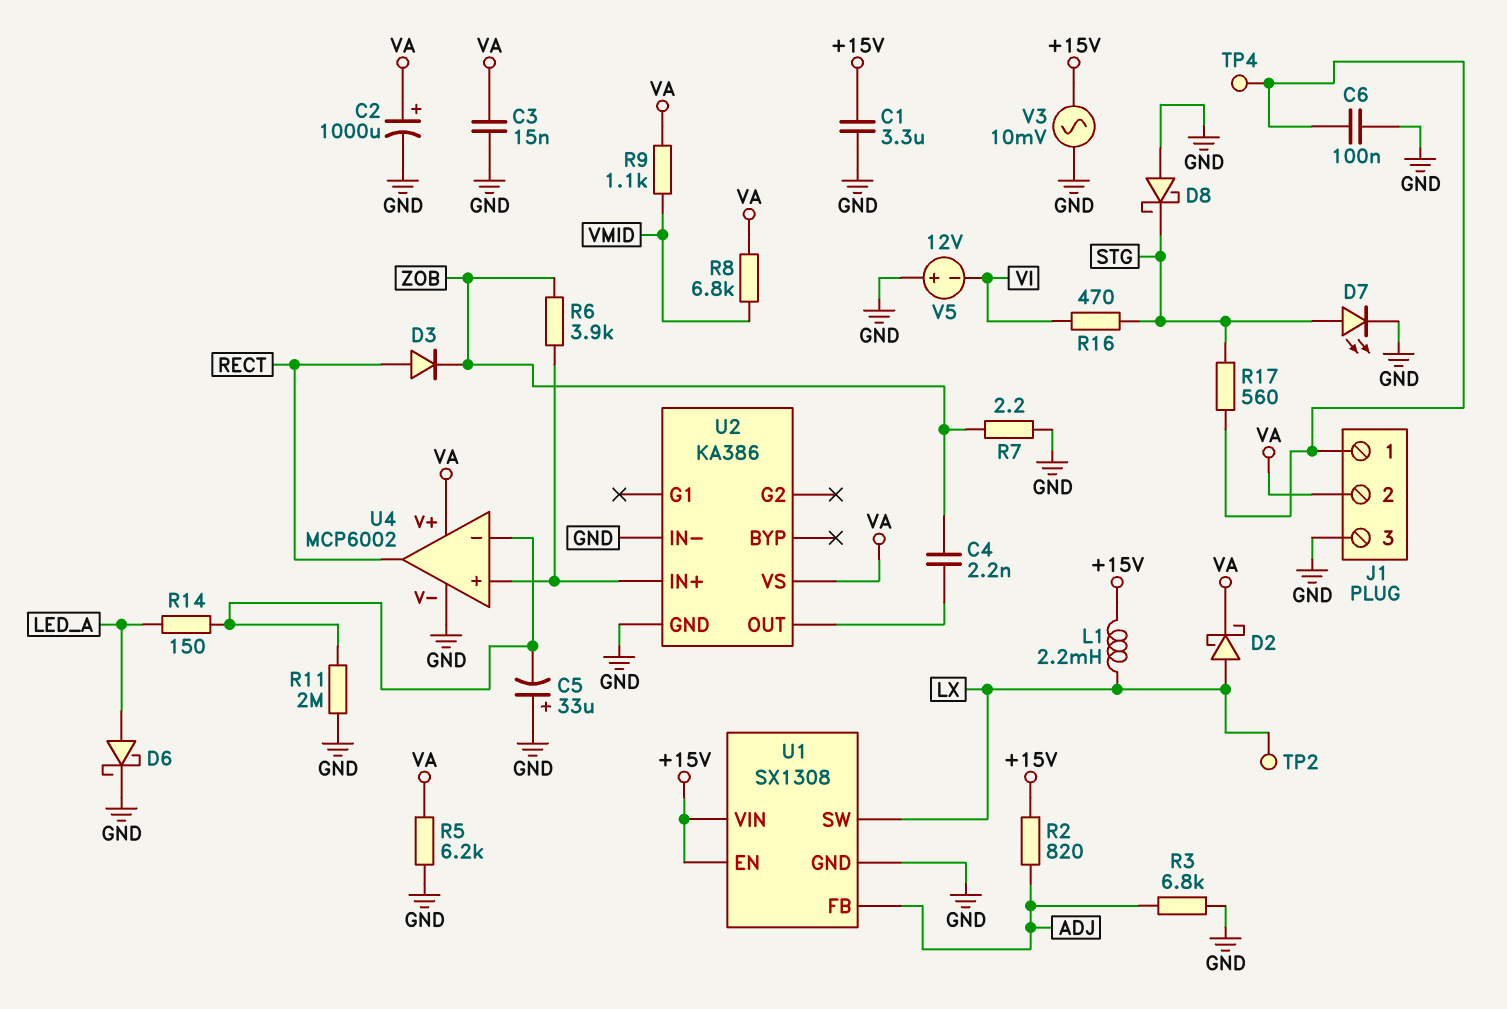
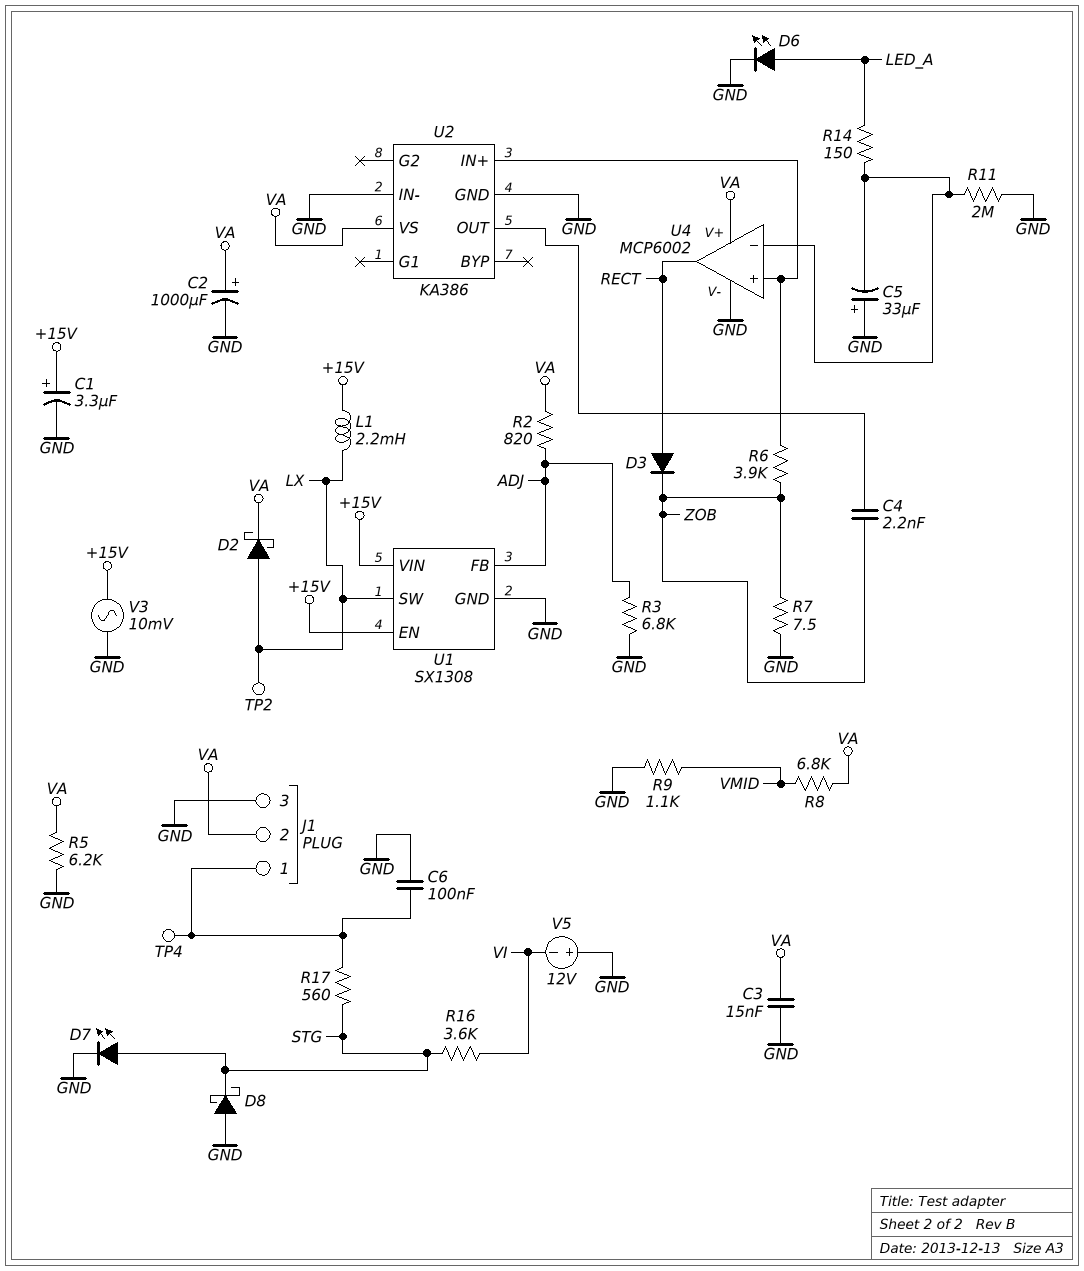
C1: 3.3uF (+15V, GND) -> 3.3uF (plus +15V, minus GND)
D6: schottky (A LED_A, K GND) -> LED (A LED_A, K GND)
R2: 820 (+15V, ADJ) -> 820 (ADJ, VA)
R7: 2.2 (GND, ZOB) -> 7.5 (GND, ZOB)
R9: 1.1k (VA, VMID) -> 1.1k (GND, VMID)
R16: 470 (STG, VI) -> 3.6k (STG, VI)

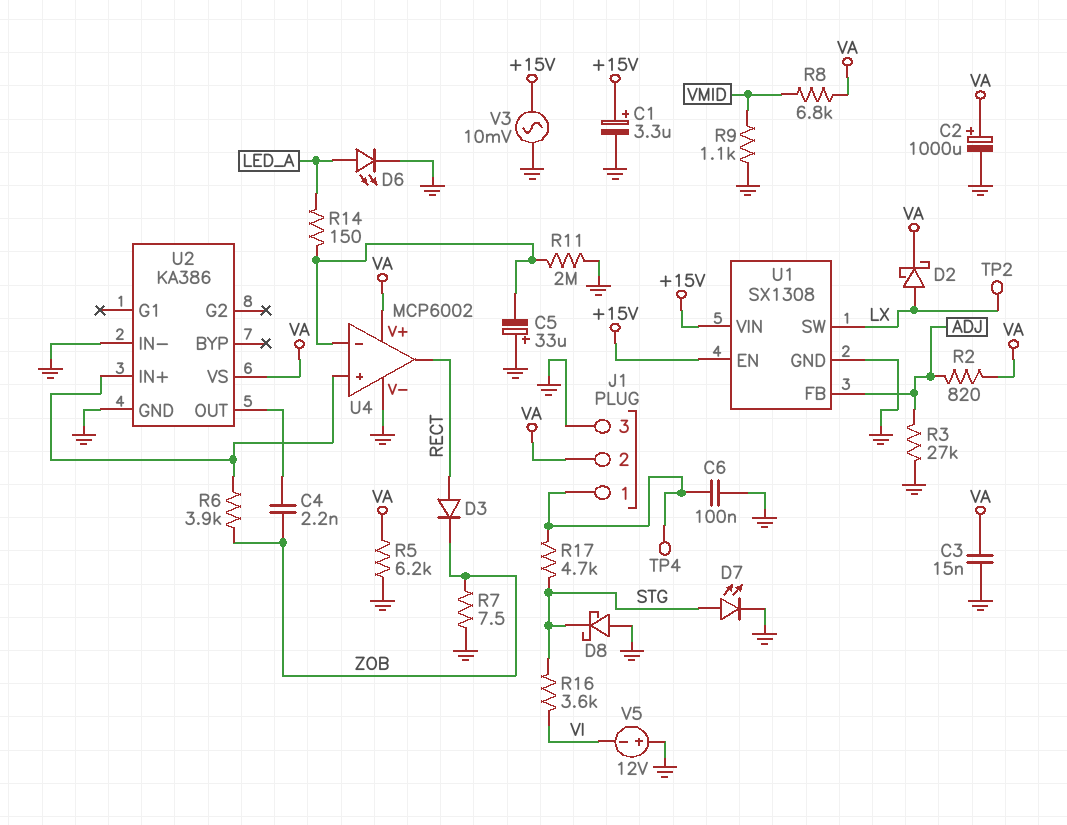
L1: 2.2mH (+15V, LX) -> none
R3: 6.8k (ADJ, GND) -> 27k (ADJ, GND)
R17: 560 (J1/1, STG) -> 4.7k (J1/1, STG)

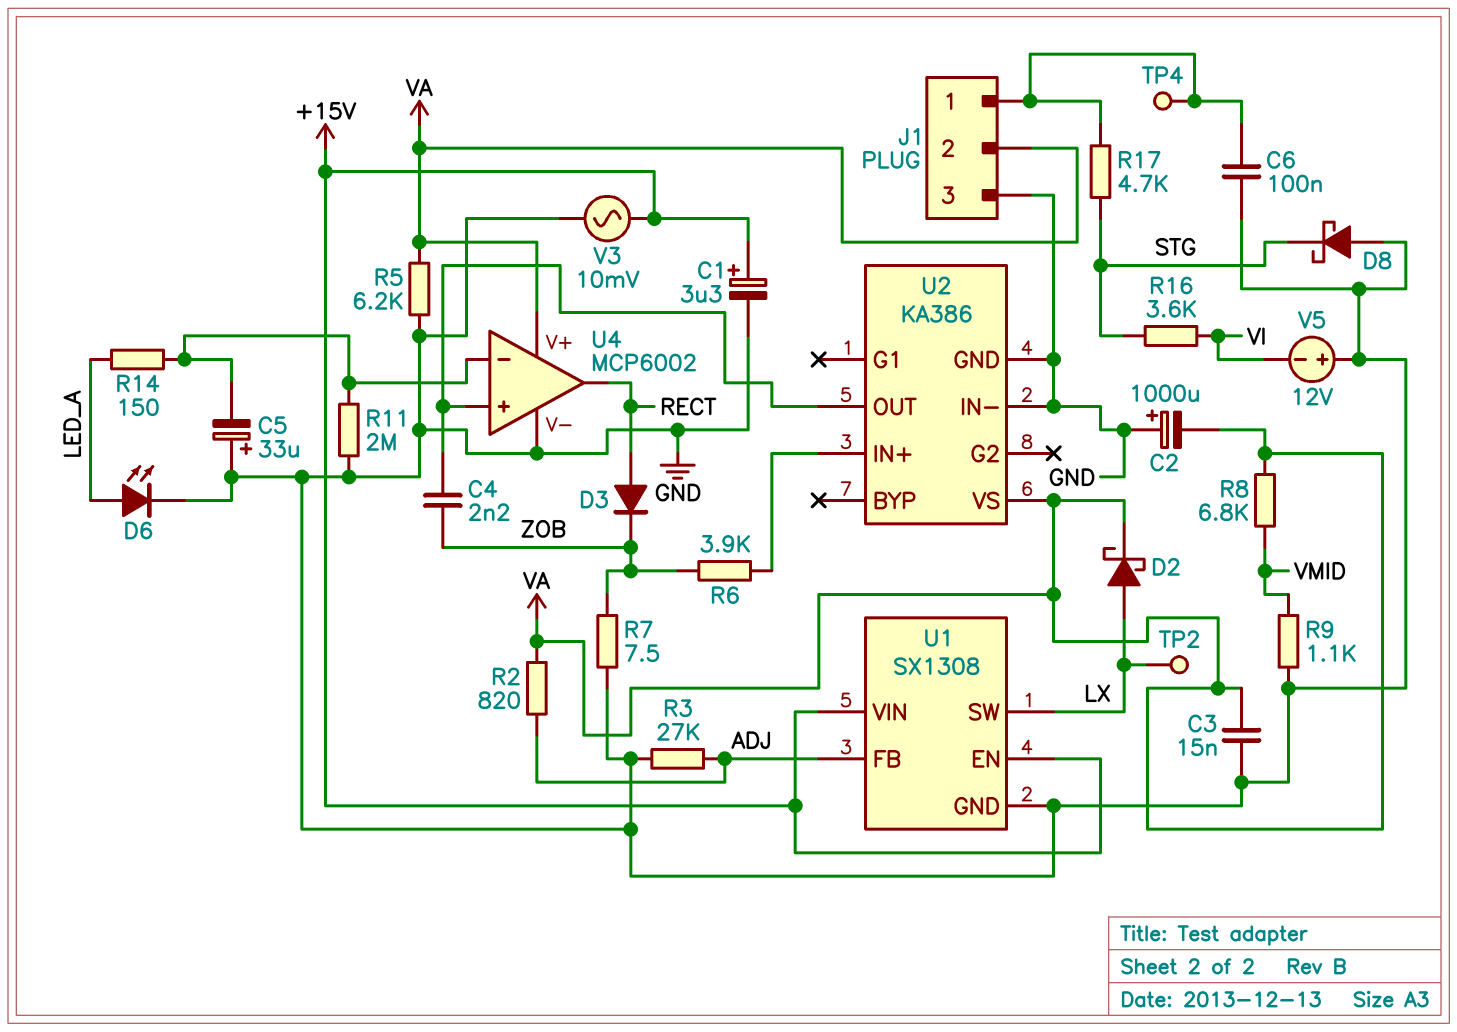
C2: 1000uF (plus VA, minus GND) -> 1000uF (plus GND, minus VA)
D7: LED (A STG, K GND) -> none
U4 pin in+: U2/IN+ -> U2/OUT

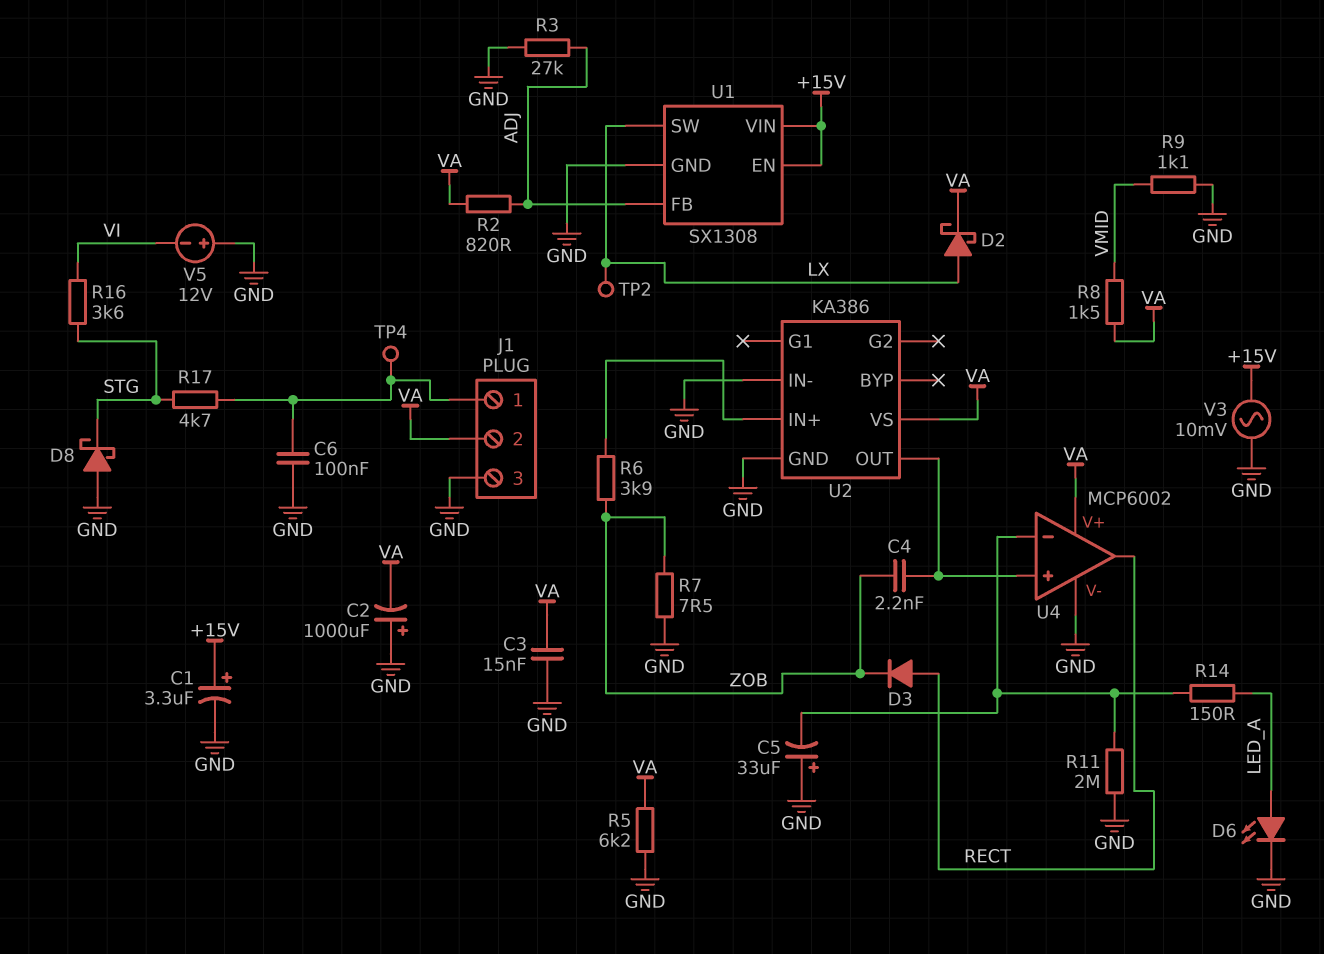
R8: 6.8k (VA, VMID) -> 1.5k (VA, VMID)

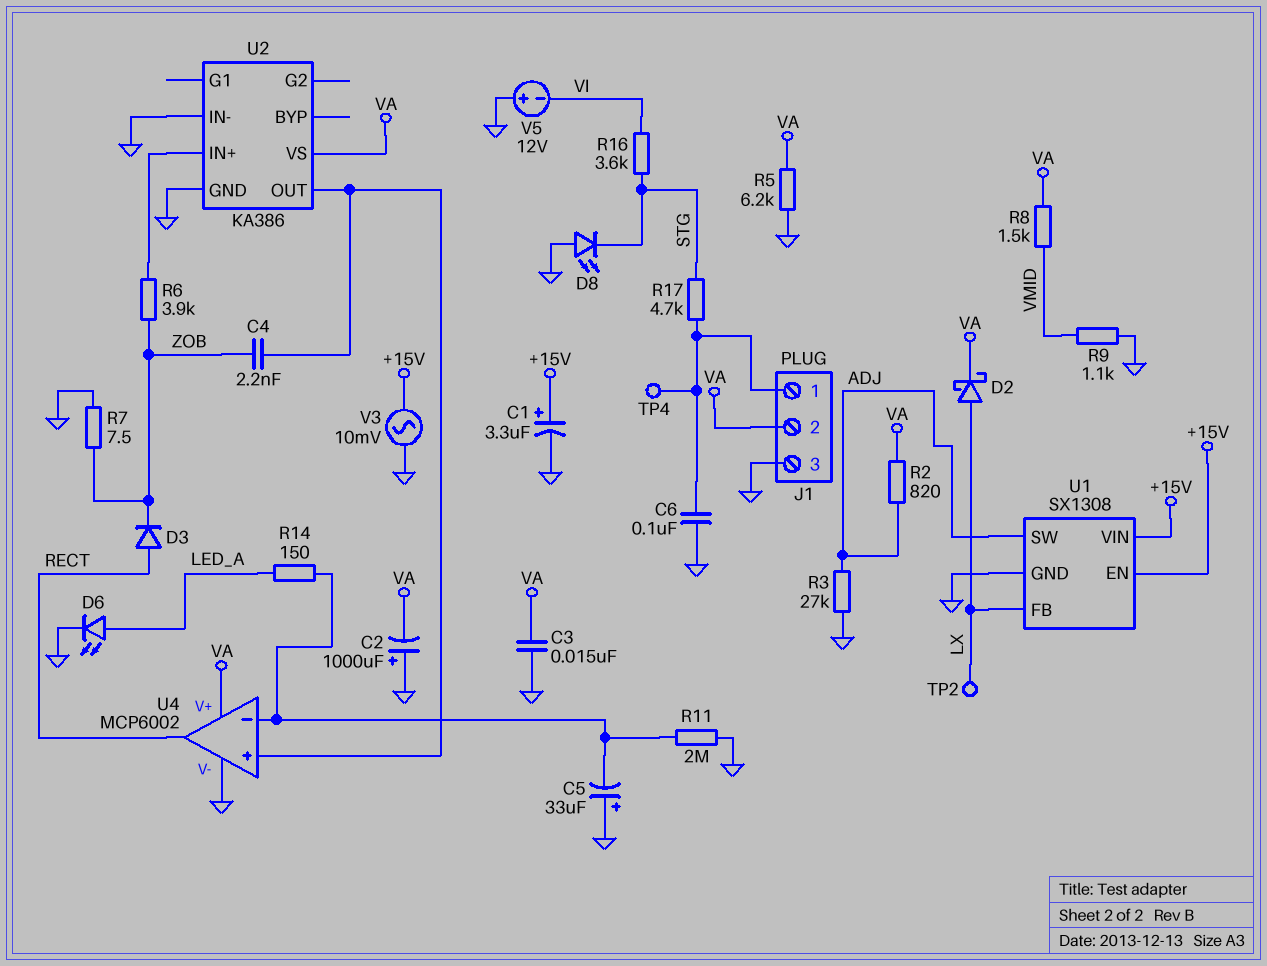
D8: schottky (A GND, K STG) -> LED (A GND, K STG)
U1 pin FB: ADJ -> LX
U1 pin SW: LX -> ADJ

